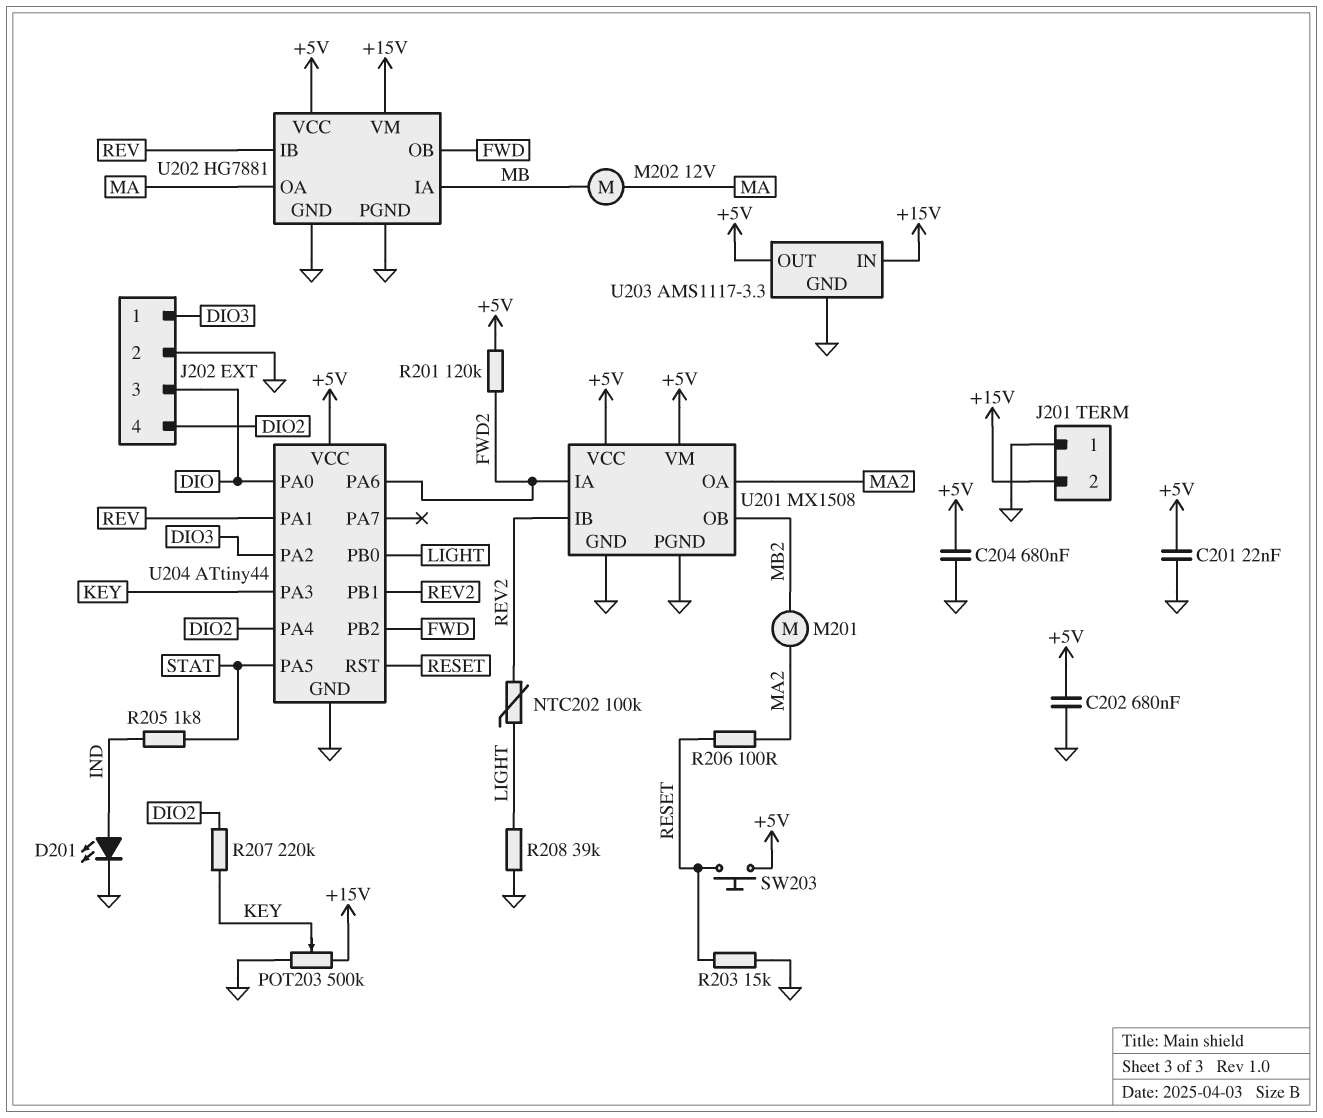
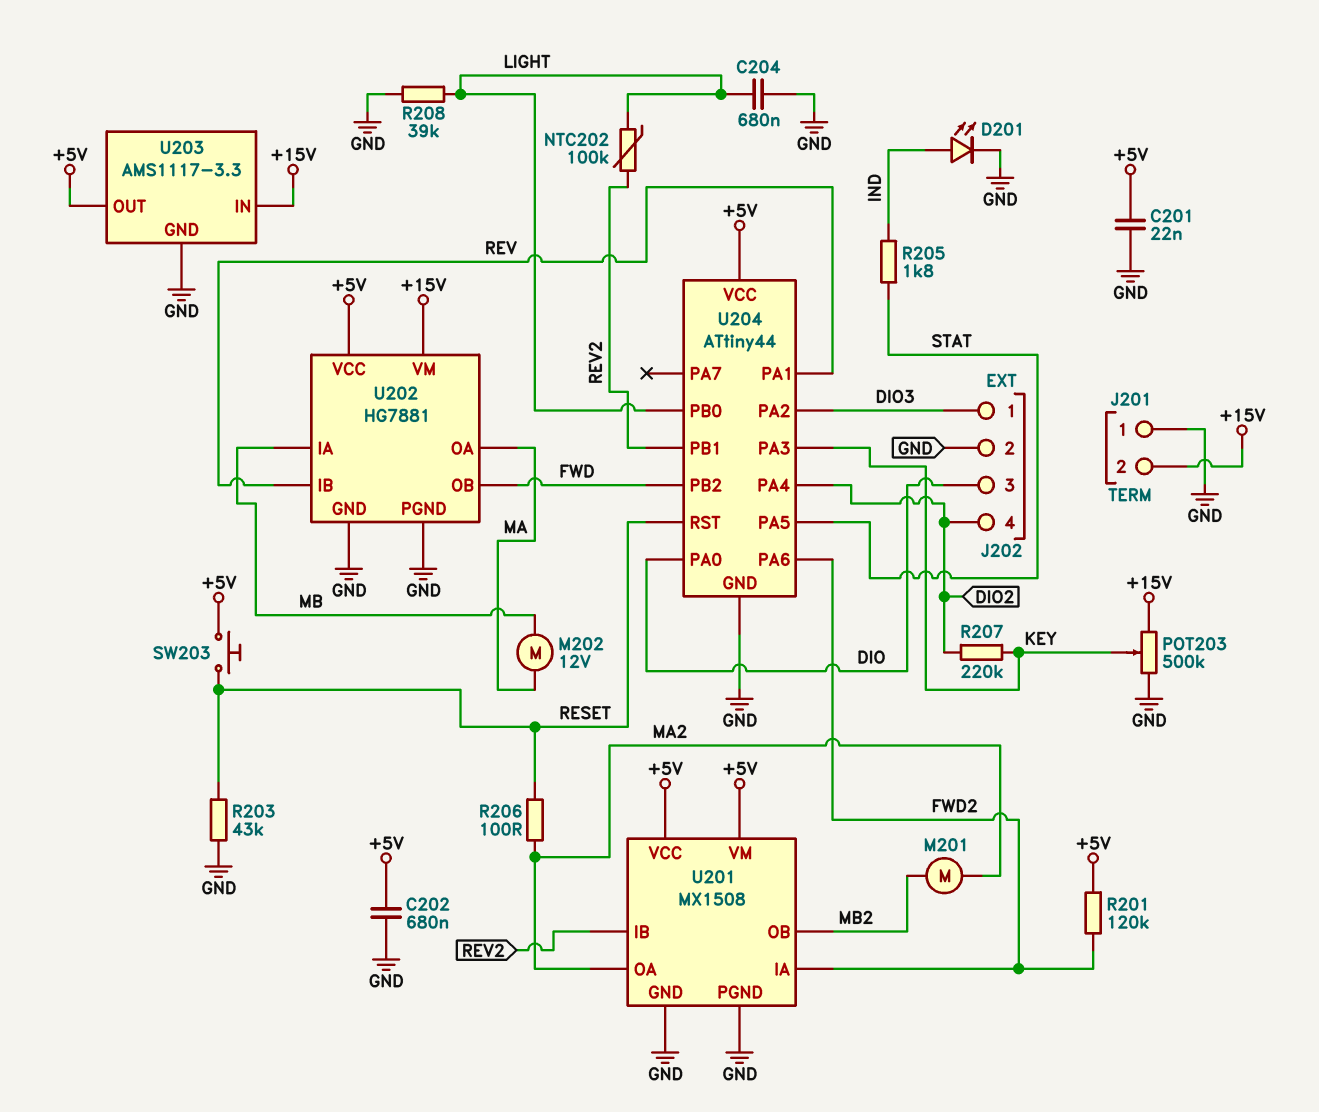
C204: 680nF (+5V, GND) -> 680nF (GND, LIGHT)
R203: 15k (GND, RESET) -> 43k (GND, RESET)

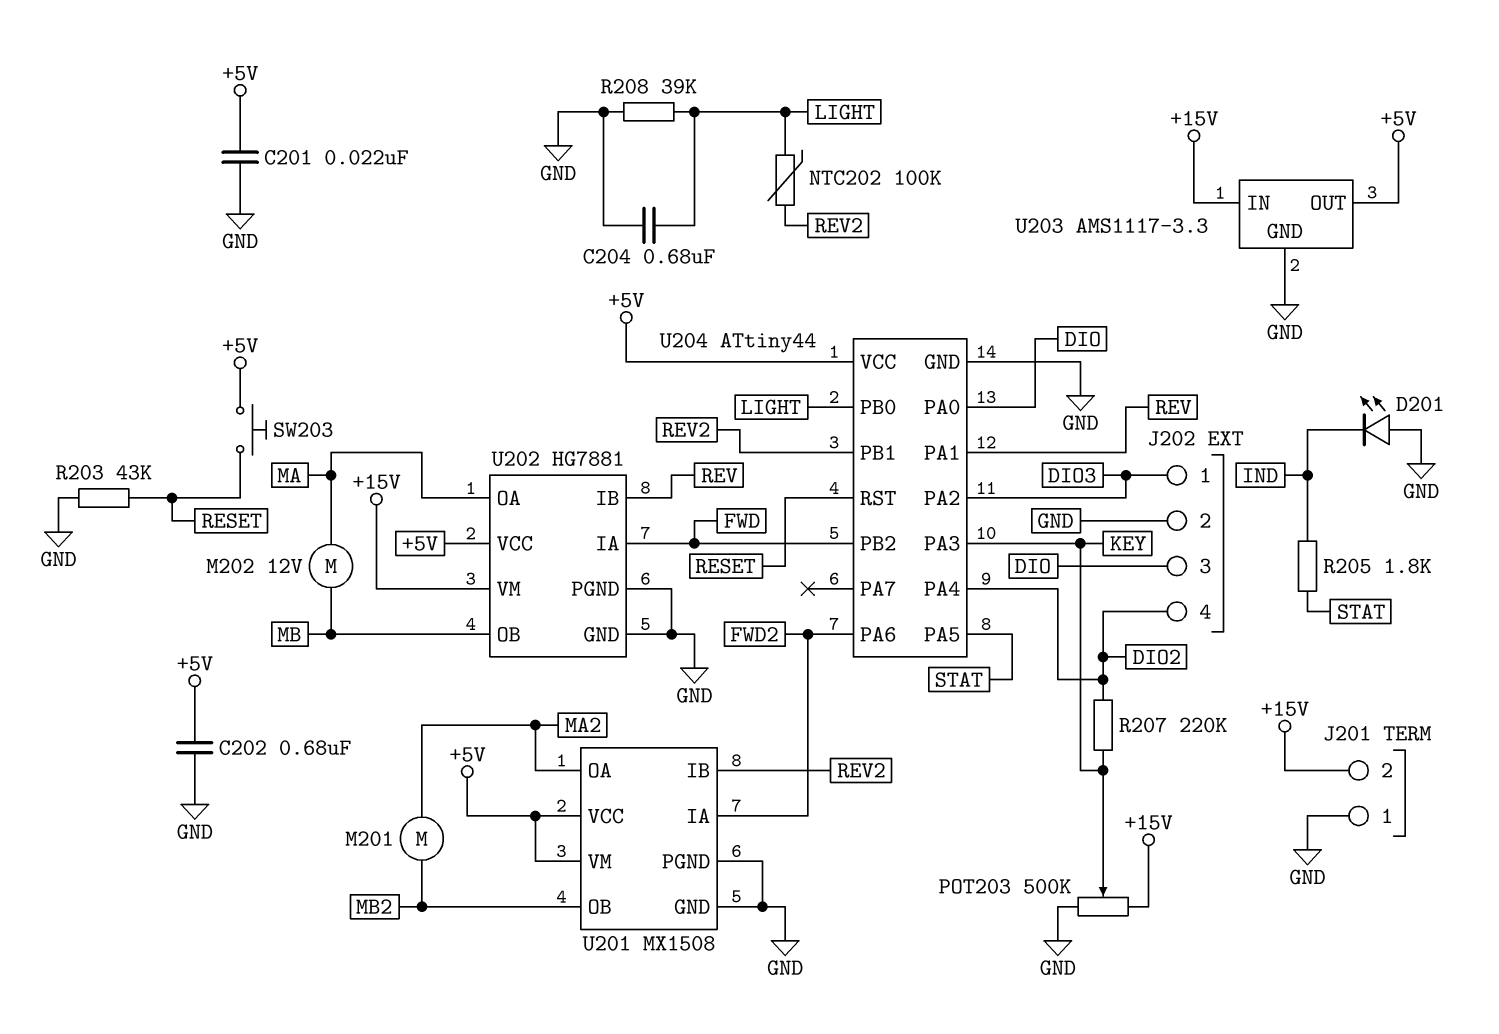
D201: LED (A IND, K GND) -> LED (A GND, K IND)
R201: 120k (+5V, FWD2) -> none
R206: 100 (MA2, RESET) -> none
U202 pin IA: MB -> FWD
U202 pin OB: FWD -> MB

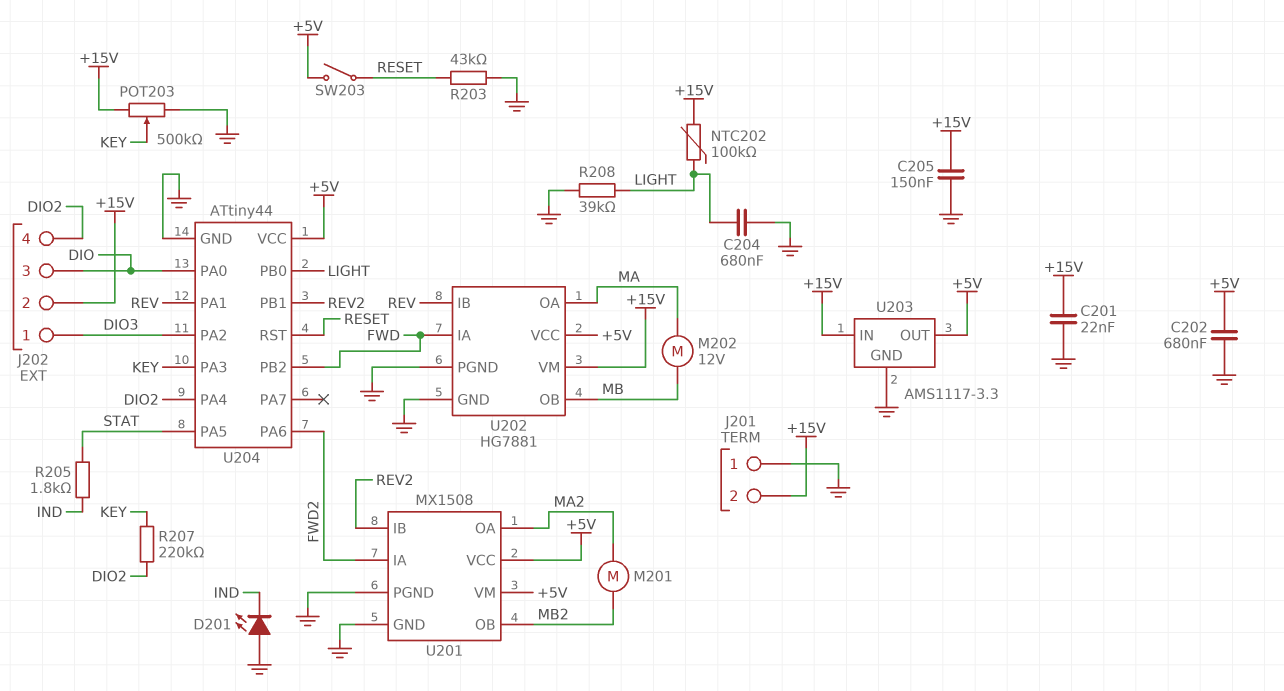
C201: 22nF (+5V, GND) -> 22nF (+15V, GND)
C205: none -> 150nF (+15V, GND)
J202 pin 2: GND -> +15V
NTC202: 100k (LIGHT, REV2) -> 100k (+15V, LIGHT)
SW203: button (+5V, RESET) -> switch (+5V, RESET)

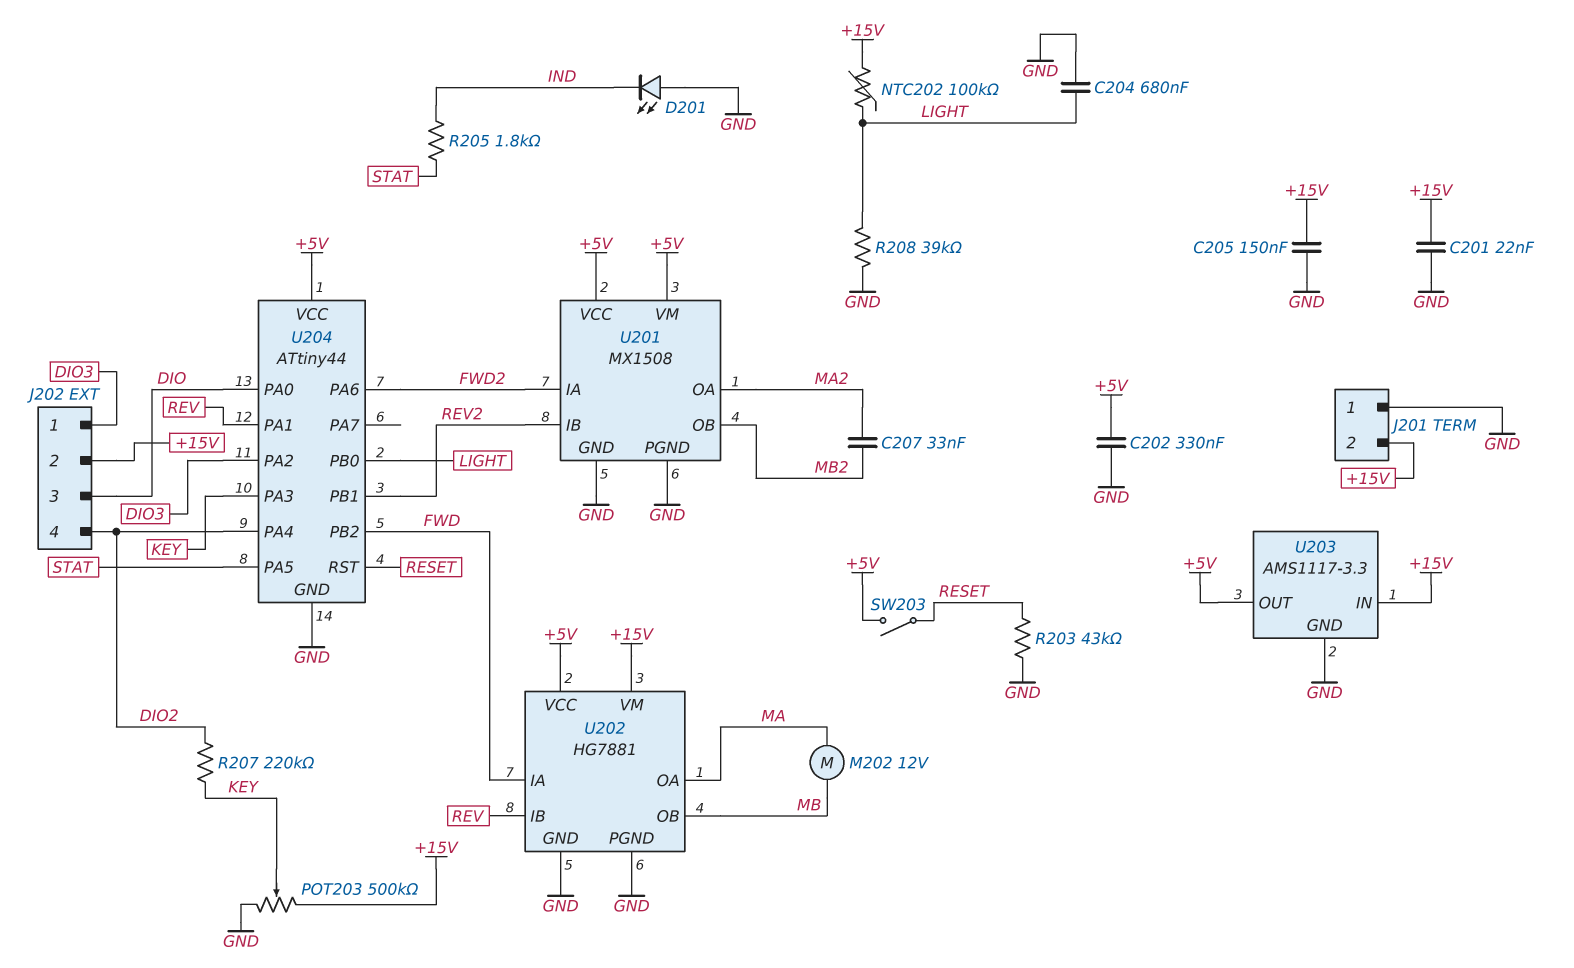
C202: 680nF (+5V, GND) -> 330nF (+5V, GND)
C207: none -> 33nF (MA2, MB2)
M201: motor (MA2, MB2) -> none

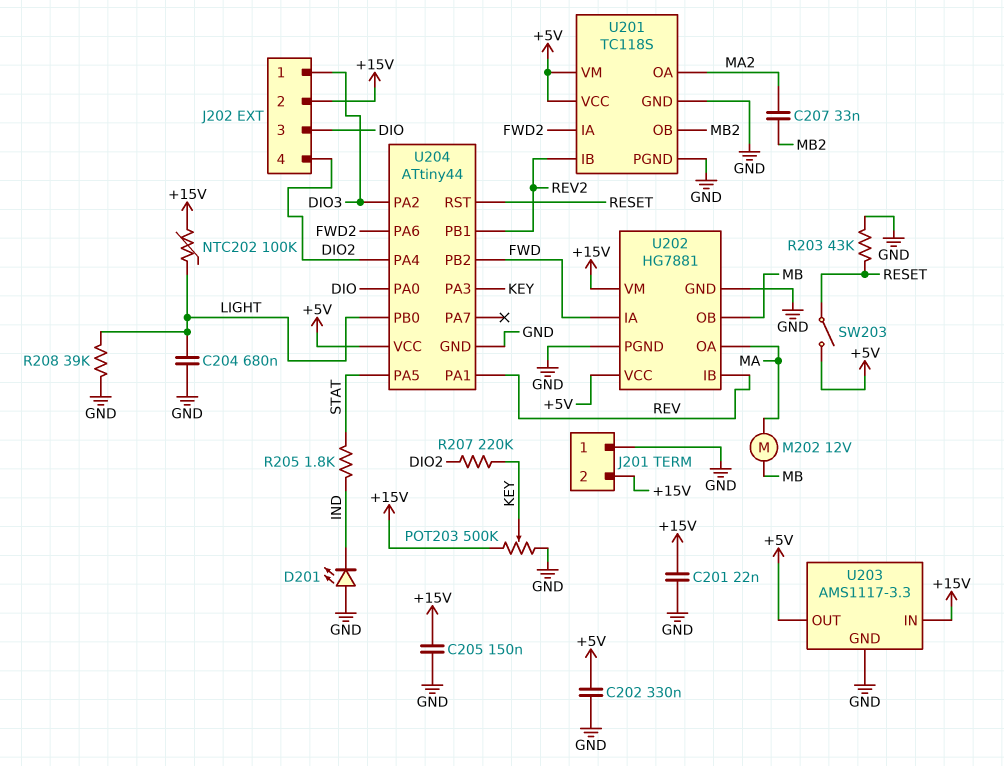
U201: MX1508 -> TC118S

